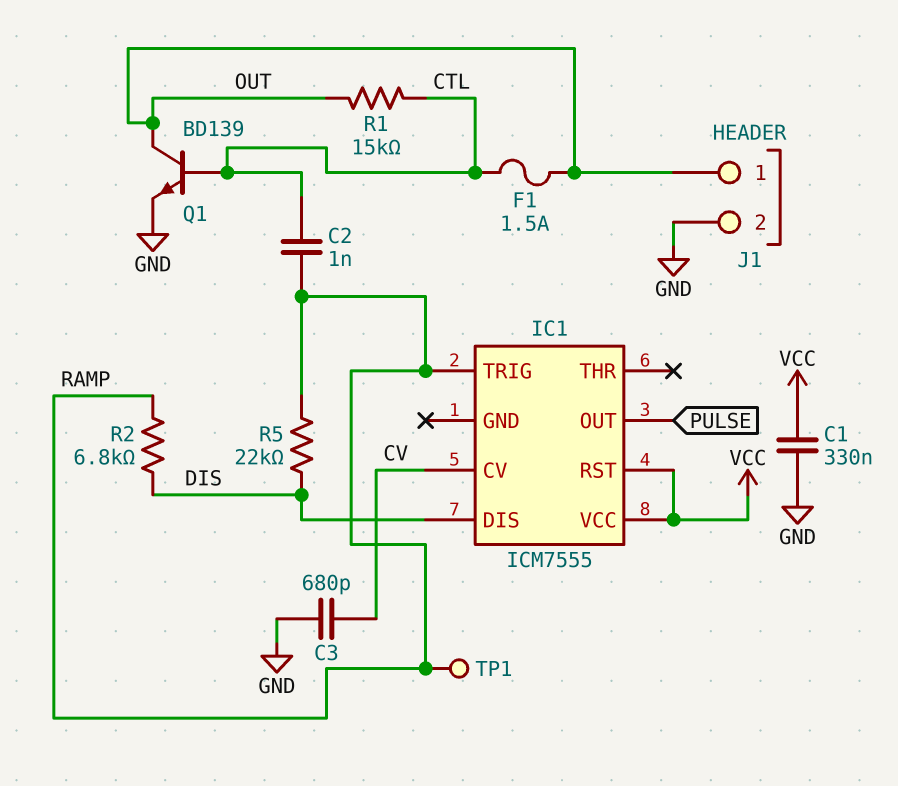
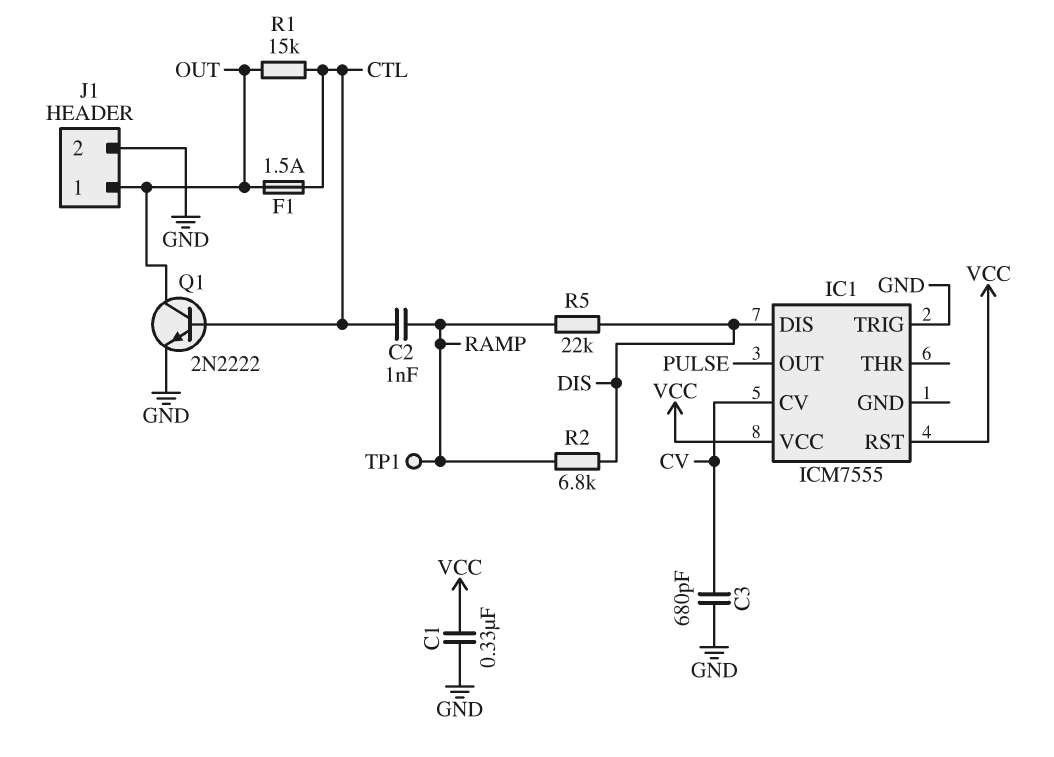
IC1 pin TRIG: RAMP -> GND
Q1: NPN BD139 (B CTL, C OUT, E GND) -> NPN 2N2222 (B CTL, C OUT, E GND)

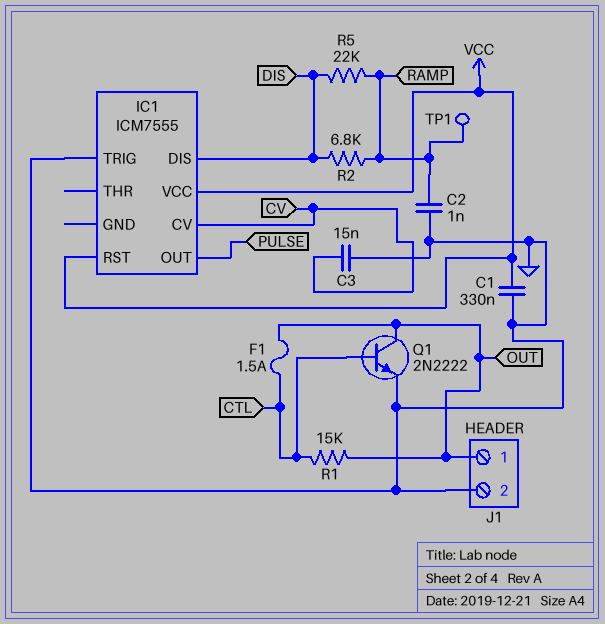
C2: 1nF (CTL, RAMP) -> 1nF (GND, RAMP)
C3: 680pF (CV, GND) -> 15nF (CV, GND)

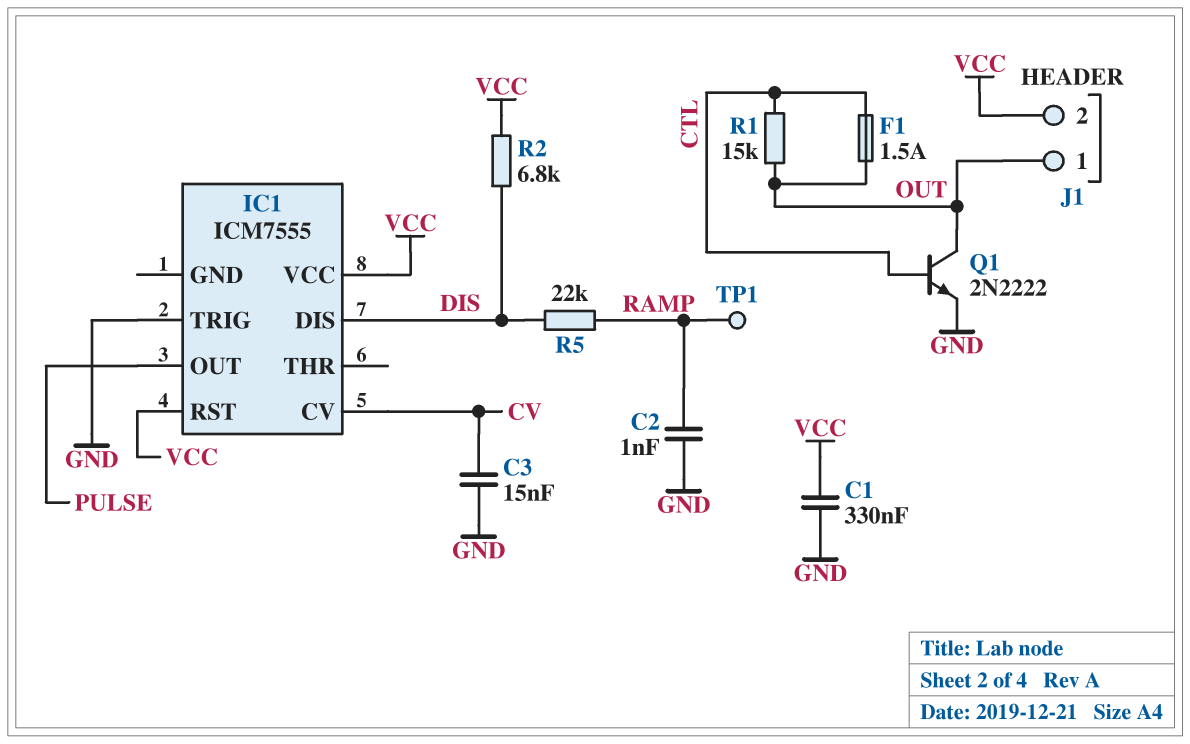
J1 pin 2: GND -> VCC
R2: 6.8k (DIS, RAMP) -> 6.8k (DIS, VCC)

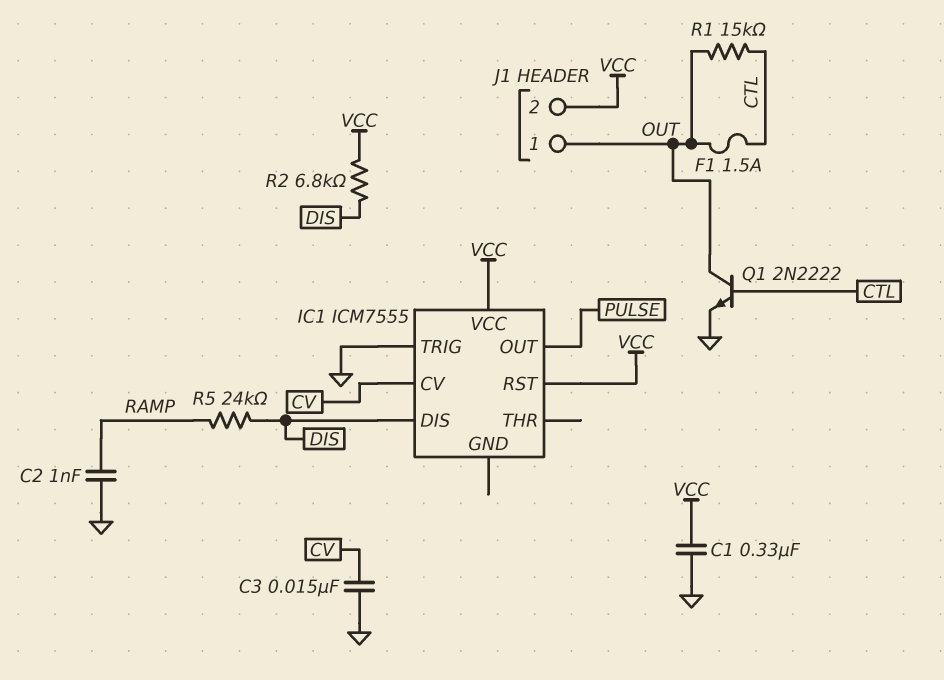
R5: 22k (DIS, RAMP) -> 24k (DIS, RAMP)
TP1: test point (RAMP) -> none

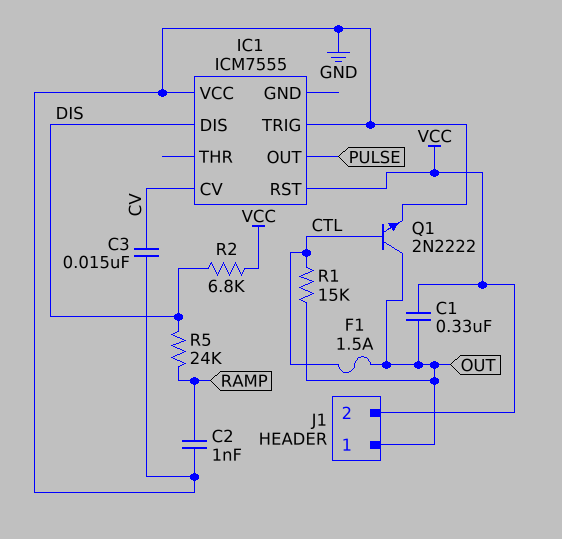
C1: 330nF (GND, VCC) -> 330nF (OUT, VCC)
IC1 pin VCC: VCC -> GND

